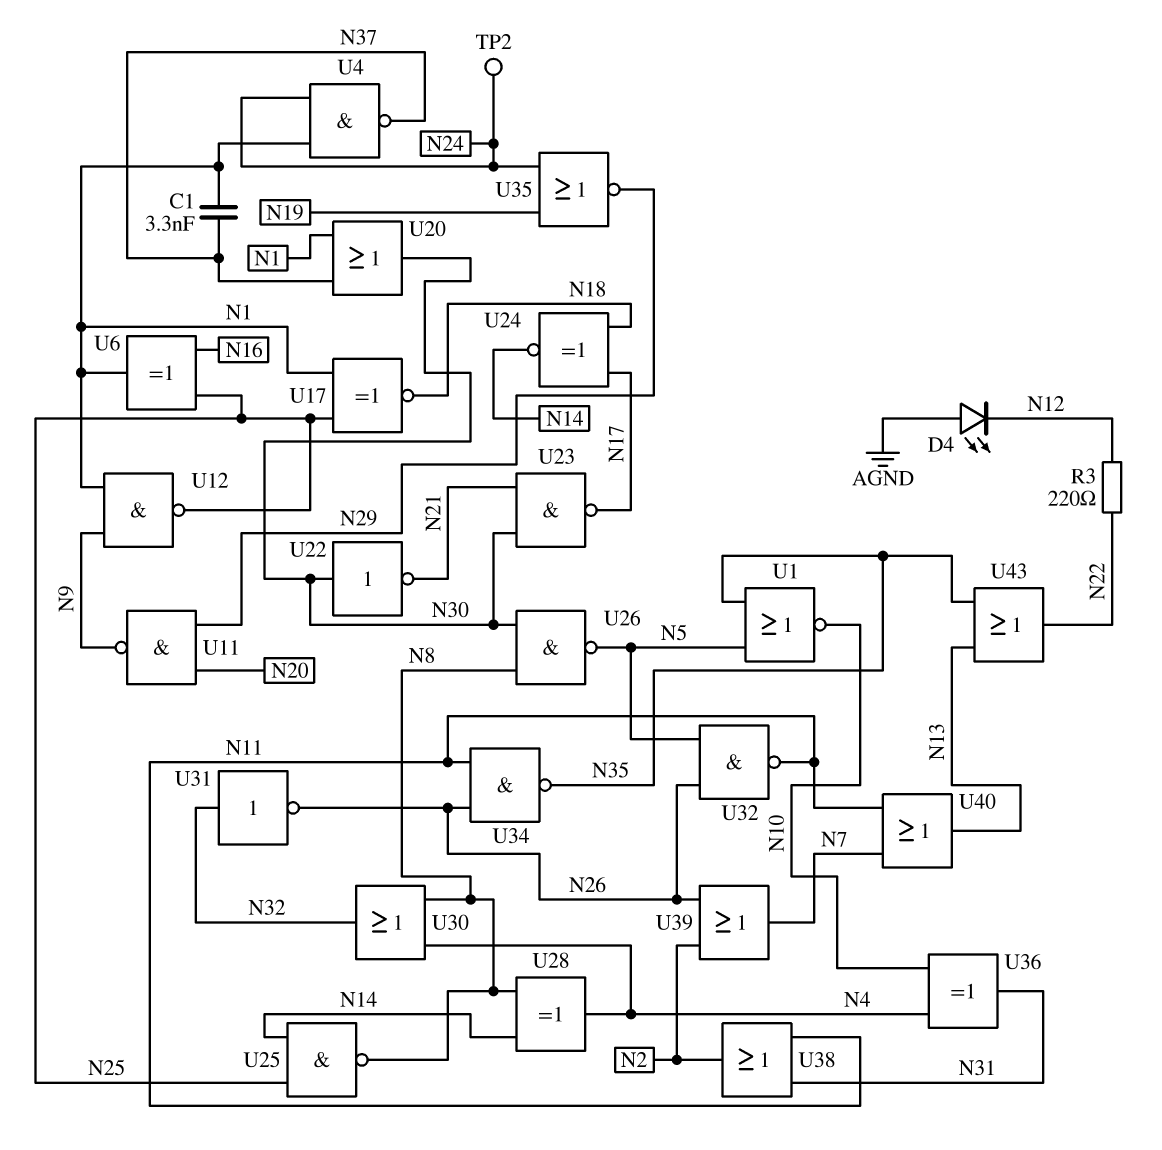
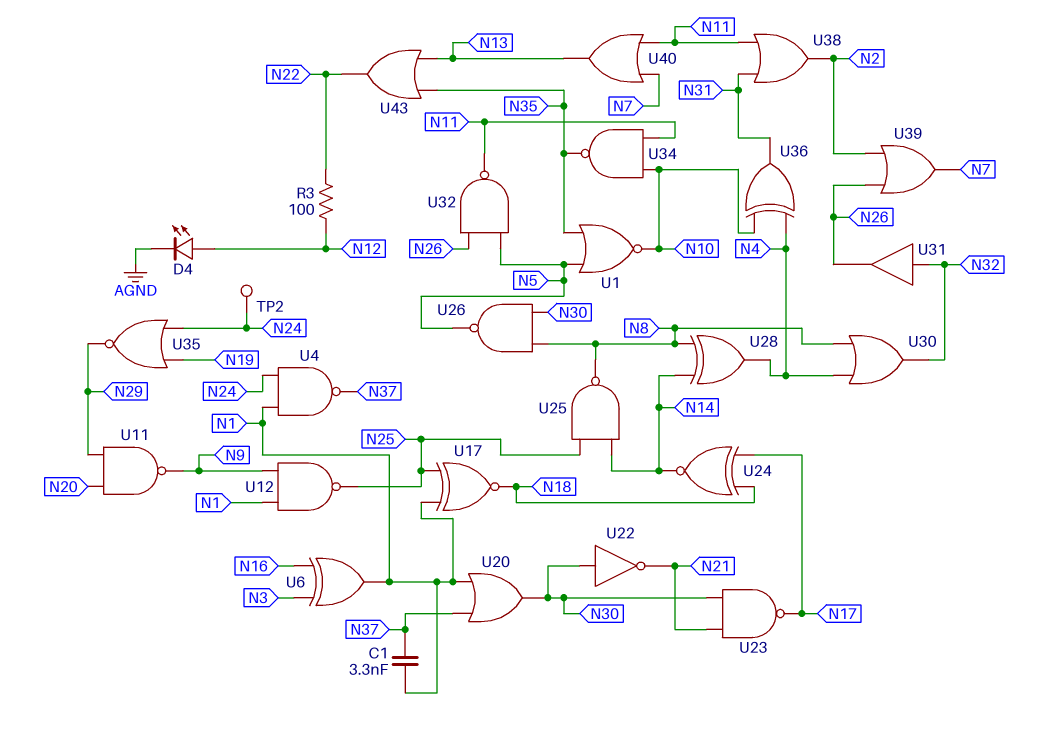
D4: LED (A AGND, K N12) -> LED (A N12, K AGND)
R3: 220 (N12, N22) -> 100 (N12, N22)
U6: XOR (in N16, in N25, out N1) -> XOR (in N3, in N16, out N1)
U31: NOT (in N32, out N26) -> buffer (in N32, out N26)
U34: NAND (in N11, in N26, out N35) -> NAND (in N10, in N11, out N35)

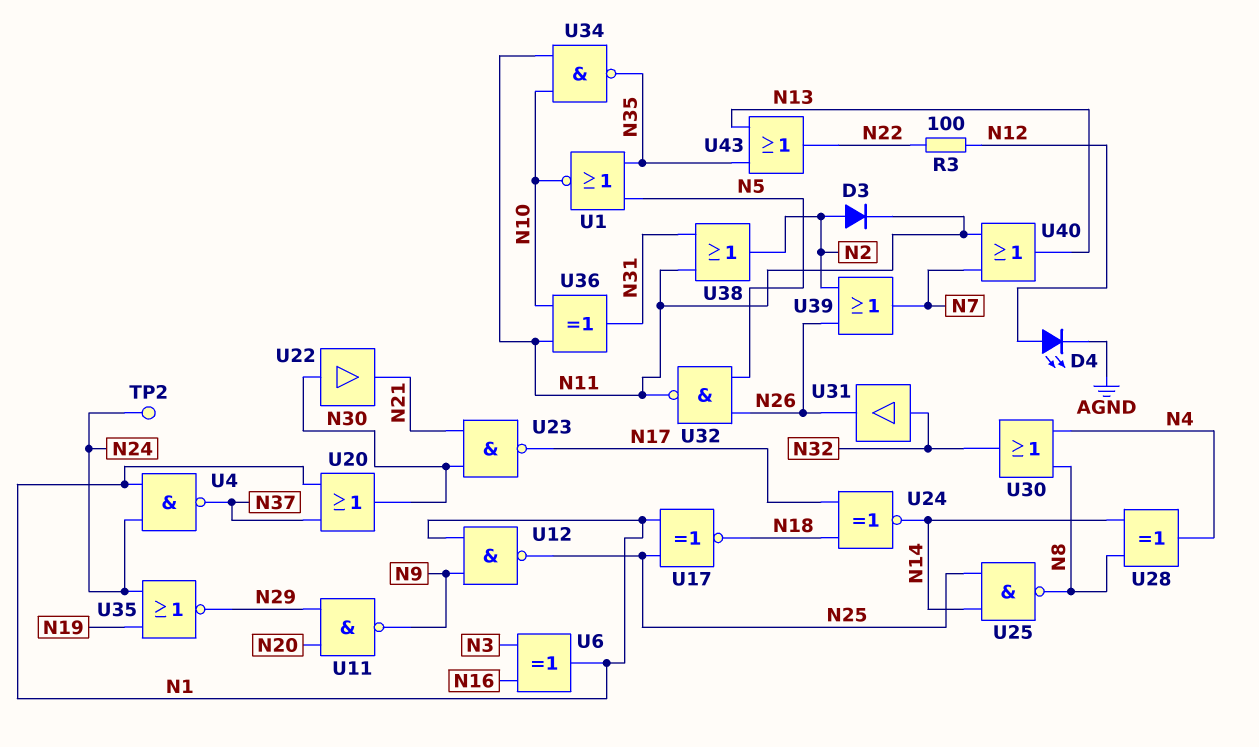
C1: 3.3nF (N1, N37) -> none
D3: none -> diode (A N2, K N11)
U22: NOT (in N30, out N21) -> buffer (in N30, out N21)
U26: NAND (in N8, in N30, out N5) -> none
U36: XOR (in N4, in N10, out N31) -> XOR (in N10, in N11, out N31)

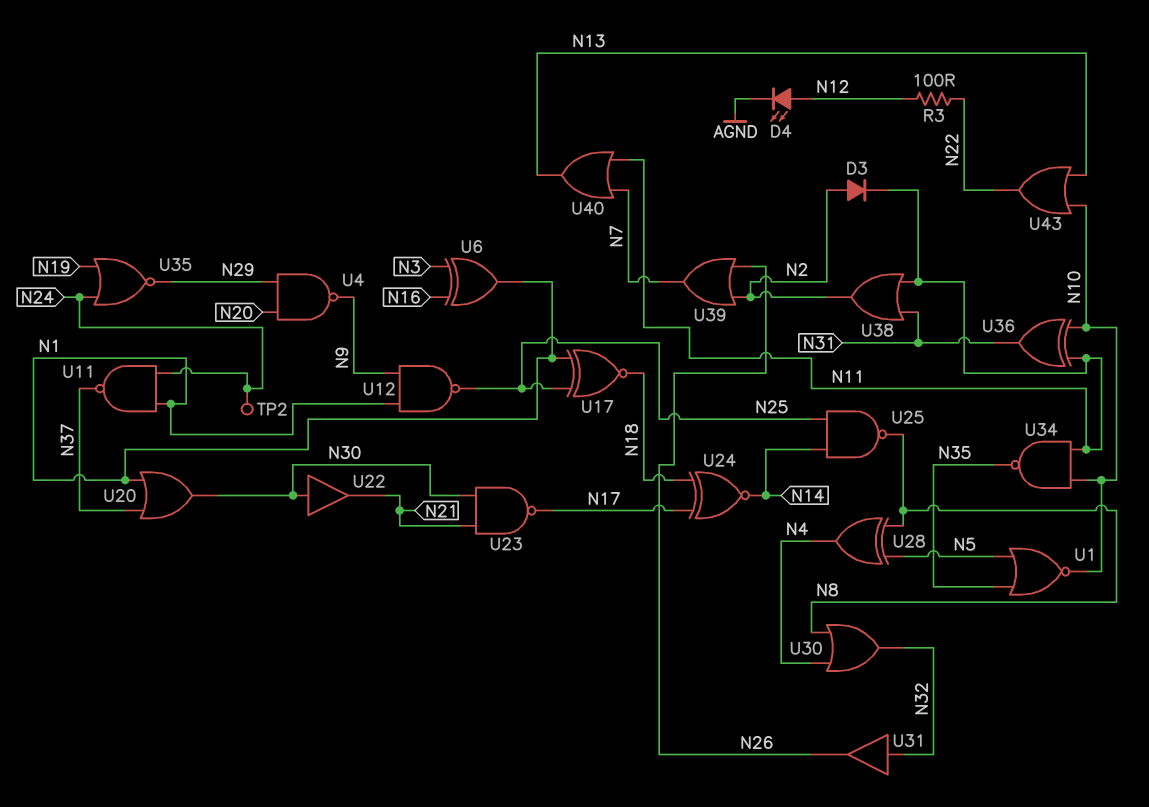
U4: NAND (in N1, in N24, out N37) -> NAND (in N20, in N29, out N9)
U11: NAND (in N20, in N29, out N9) -> NAND (in N1, in N24, out N37)
U28: XOR (in N8, in N14, out N4) -> XOR (in N5, in N8, out N4)
U32: NAND (in N5, in N26, out N11) -> none
U43: OR (in N13, in N35, out N22) -> OR (in N10, in N13, out N22)

